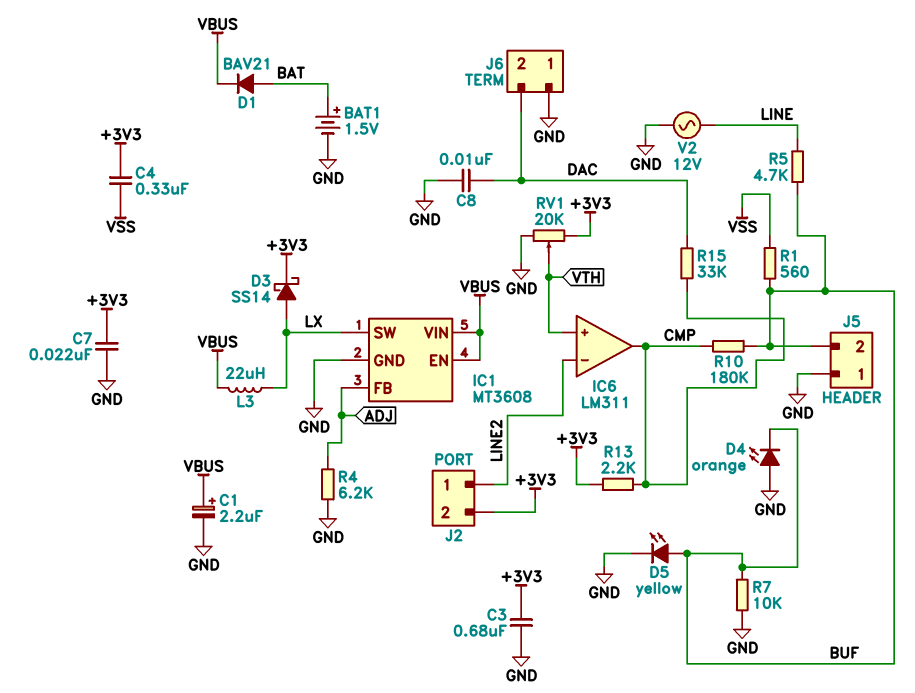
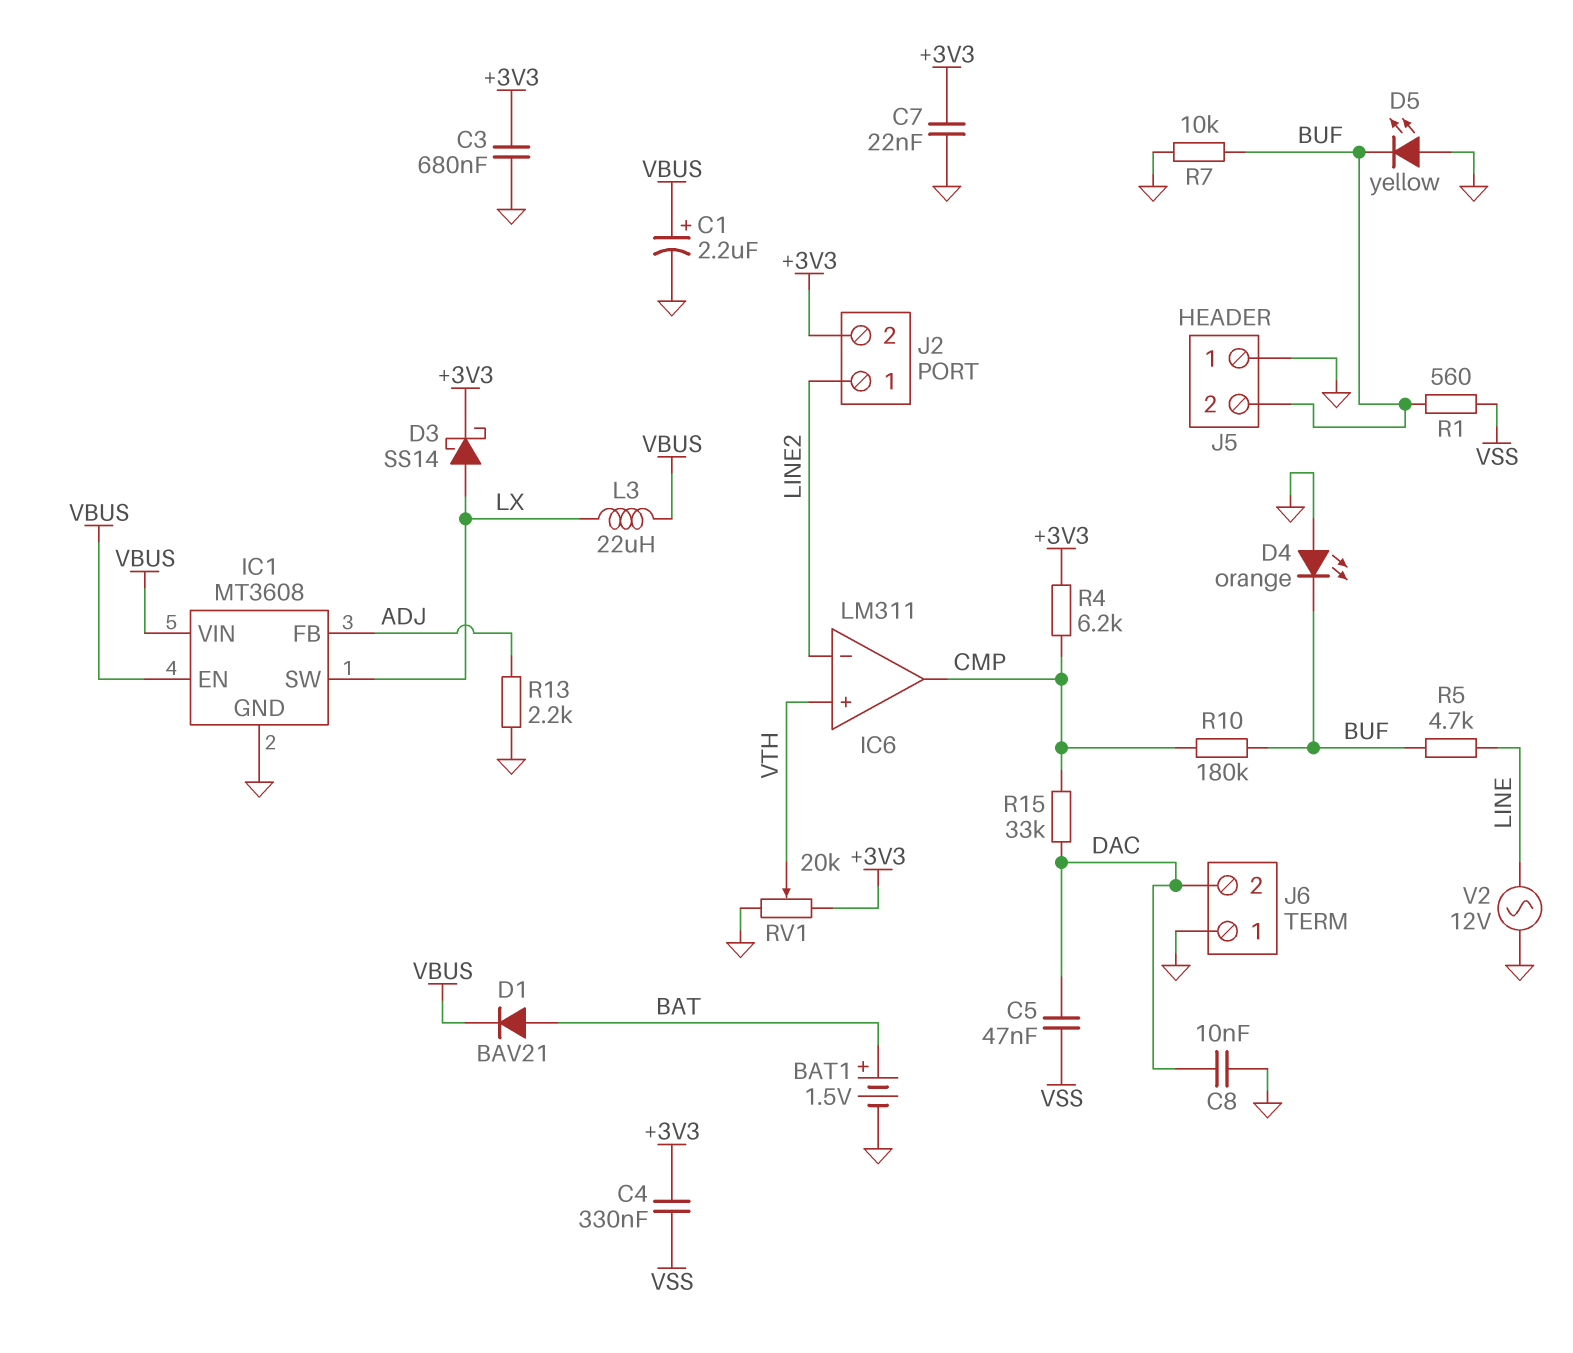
C5: none -> 47nF (DAC, VSS)
D5: LED yellow (A BUF, K GND) -> LED yellow (A GND, K BUF)
R4: 6.2k (ADJ, GND) -> 6.2k (+3V3, CMP)
R13: 2.2k (+3V3, CMP) -> 2.2k (ADJ, GND)

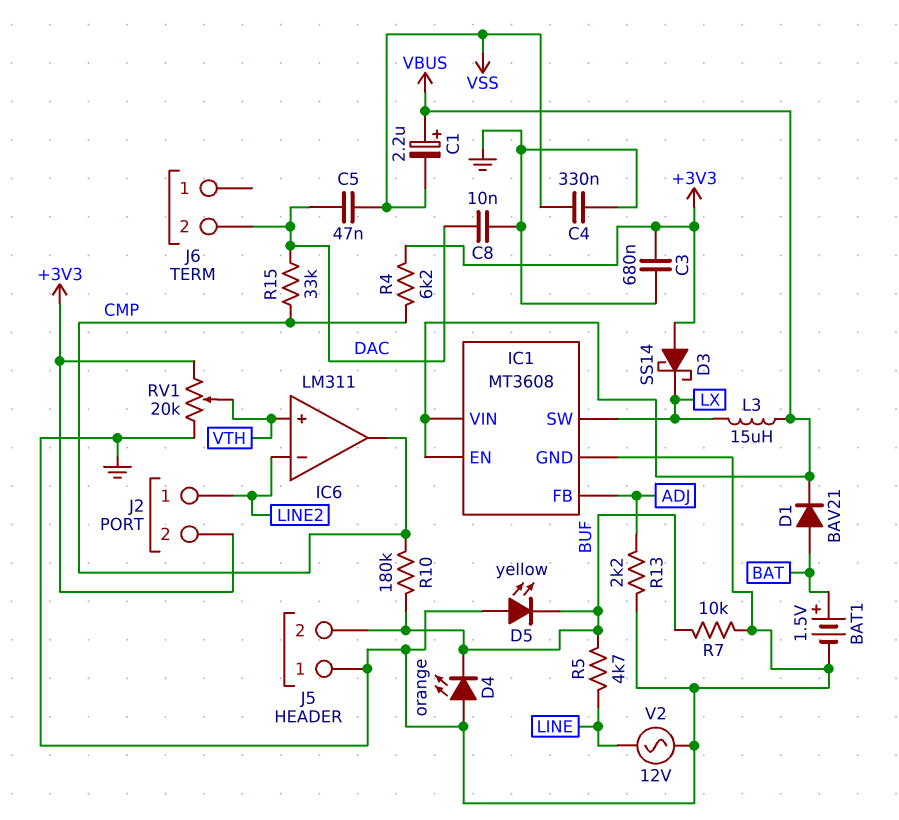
C1: 2.2uF (plus VBUS, minus GND) -> 2.2uF (plus VBUS, minus VSS)
C4: 330nF (+3V3, VSS) -> 330nF (GND, VSS)
C7: 22nF (+3V3, GND) -> none
D3: schottky SS14 (A LX, K +3V3) -> schottky SS14 (A +3V3, K LX)
J6 pin 1: GND -> none
L3: 22uH (LX, VBUS) -> 15uH (LX, VBUS)
R1: 560 (BUF, VSS) -> none

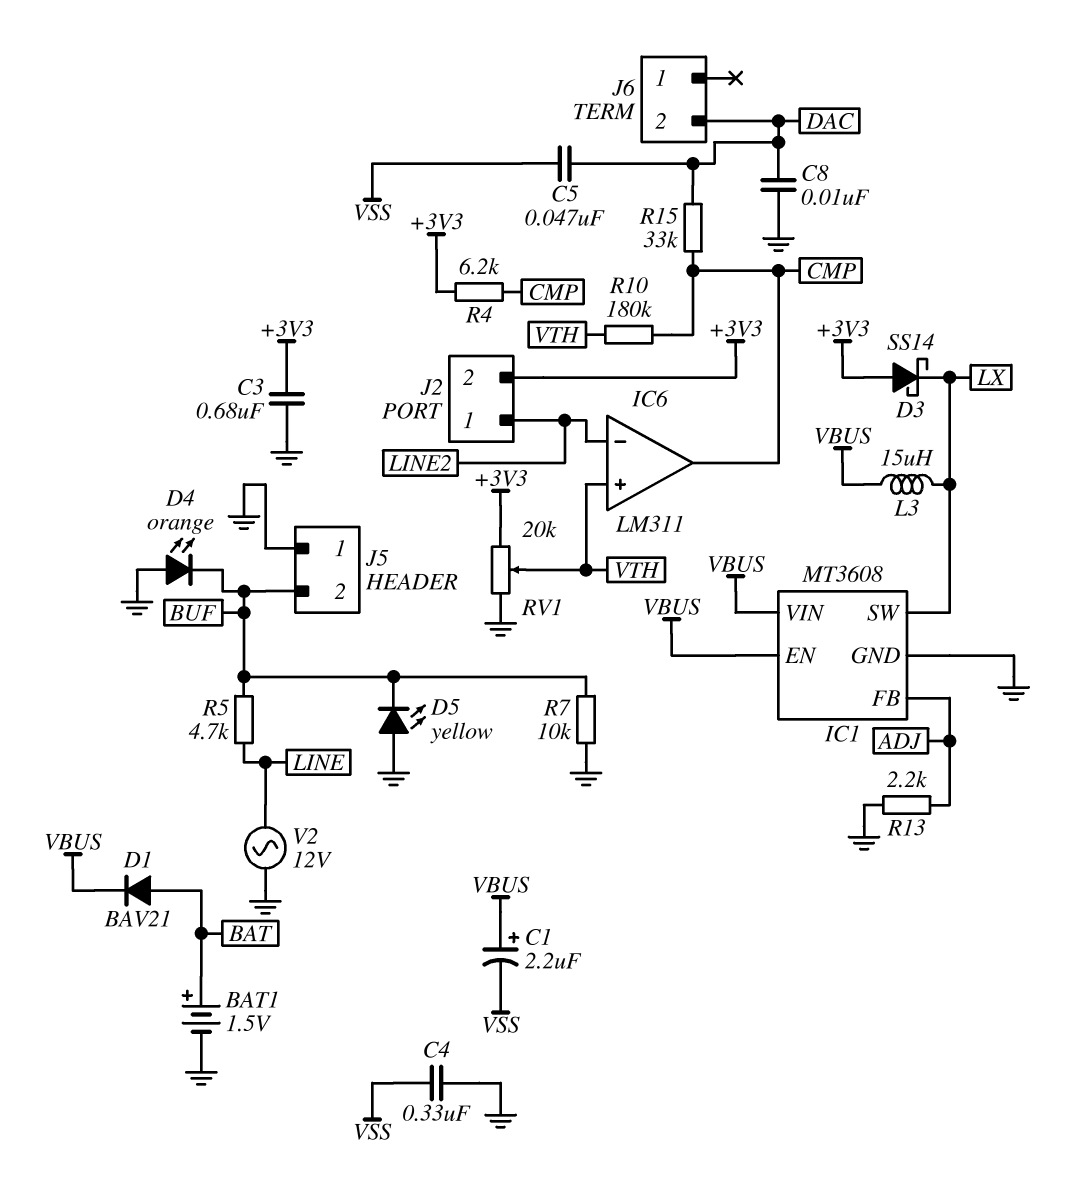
R10: 180k (BUF, CMP) -> 180k (CMP, VTH)

